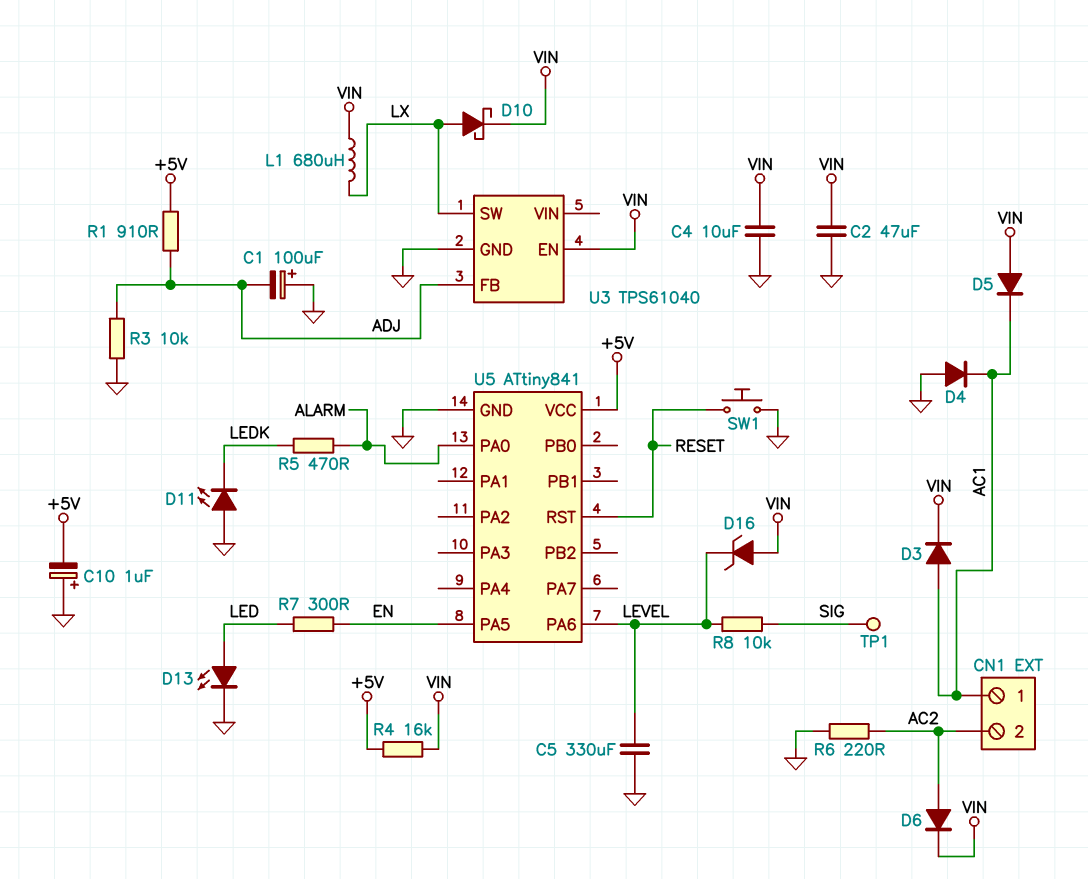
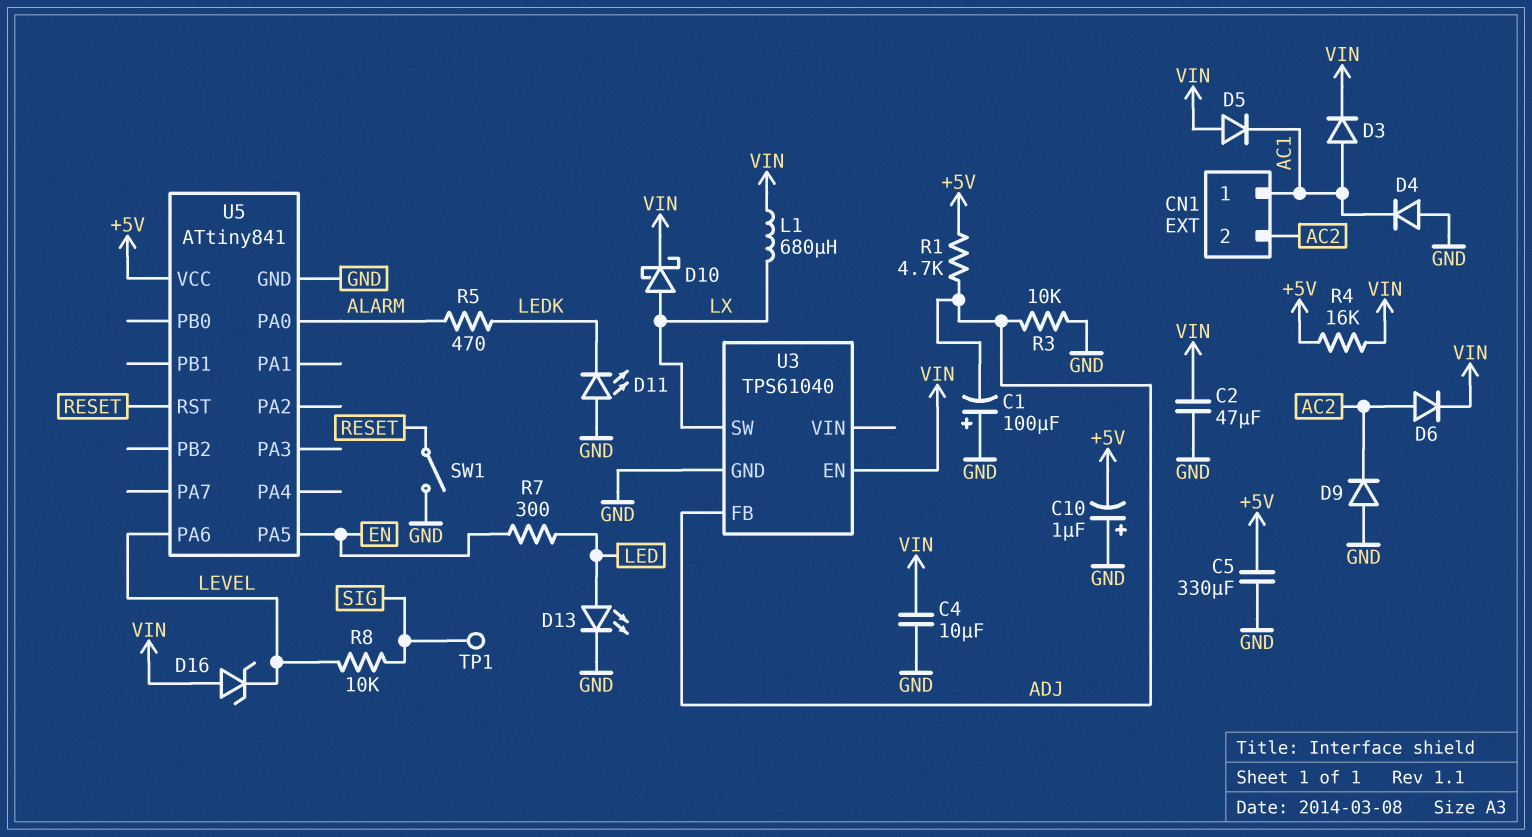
C5: 330uF (GND, LEVEL) -> 330uF (+5V, GND)
D9: none -> diode (A GND, K AC2)
R1: 910 (+5V, ADJ) -> 4.7k (+5V, ADJ)
R6: 220 (AC2, GND) -> none
SW1: button (GND, RESET) -> switch (GND, RESET)

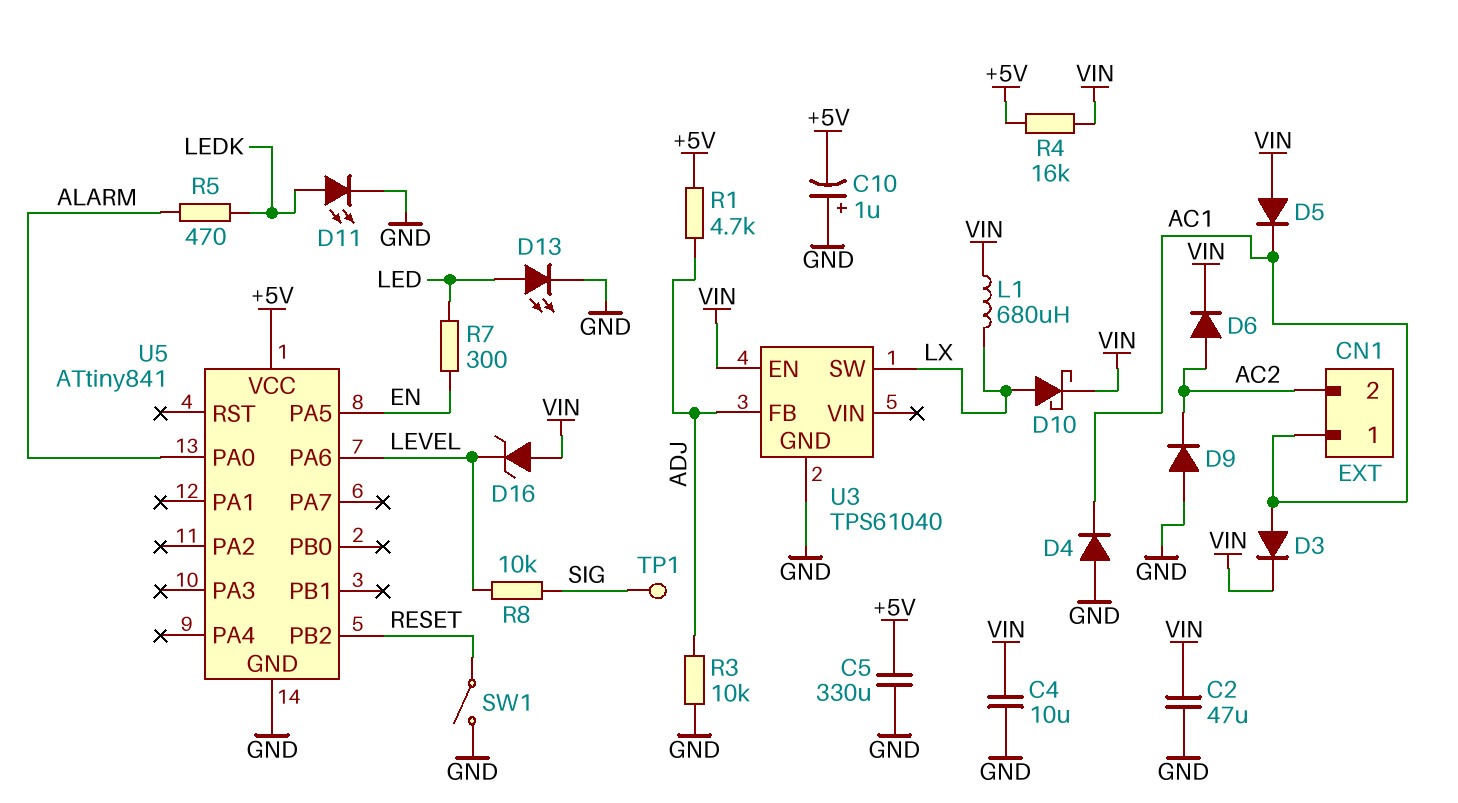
C1: 100uF (plus GND, minus ADJ) -> none
D11: LED (A GND, K LEDK) -> LED (A LEDK, K GND)
U5 pin PB2: none -> RESET
U5 pin RST: RESET -> none

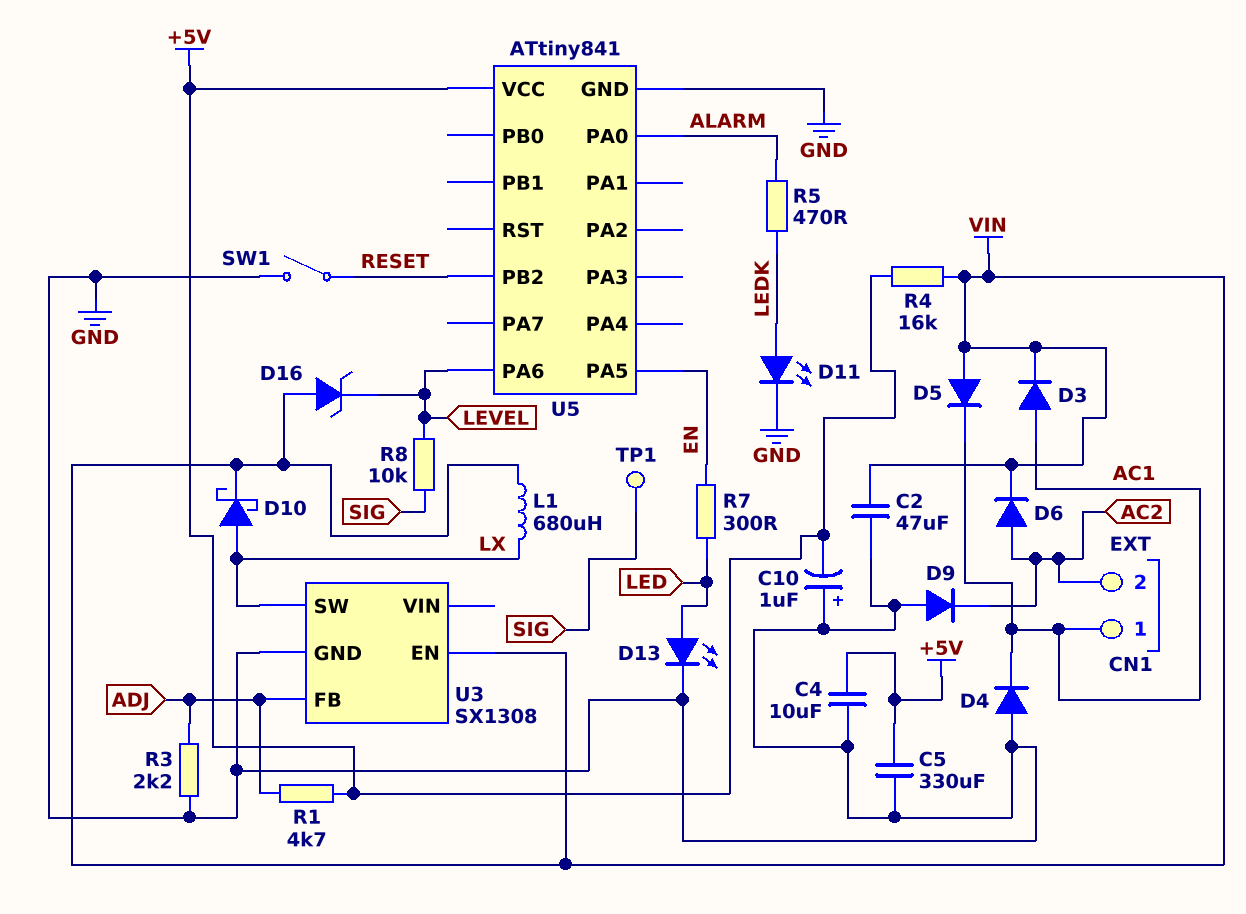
C4: 10uF (GND, VIN) -> 10uF (+5V, GND)
R3: 10k (ADJ, GND) -> 2.2k (ADJ, GND)
U3: TPS61040 -> SX1308

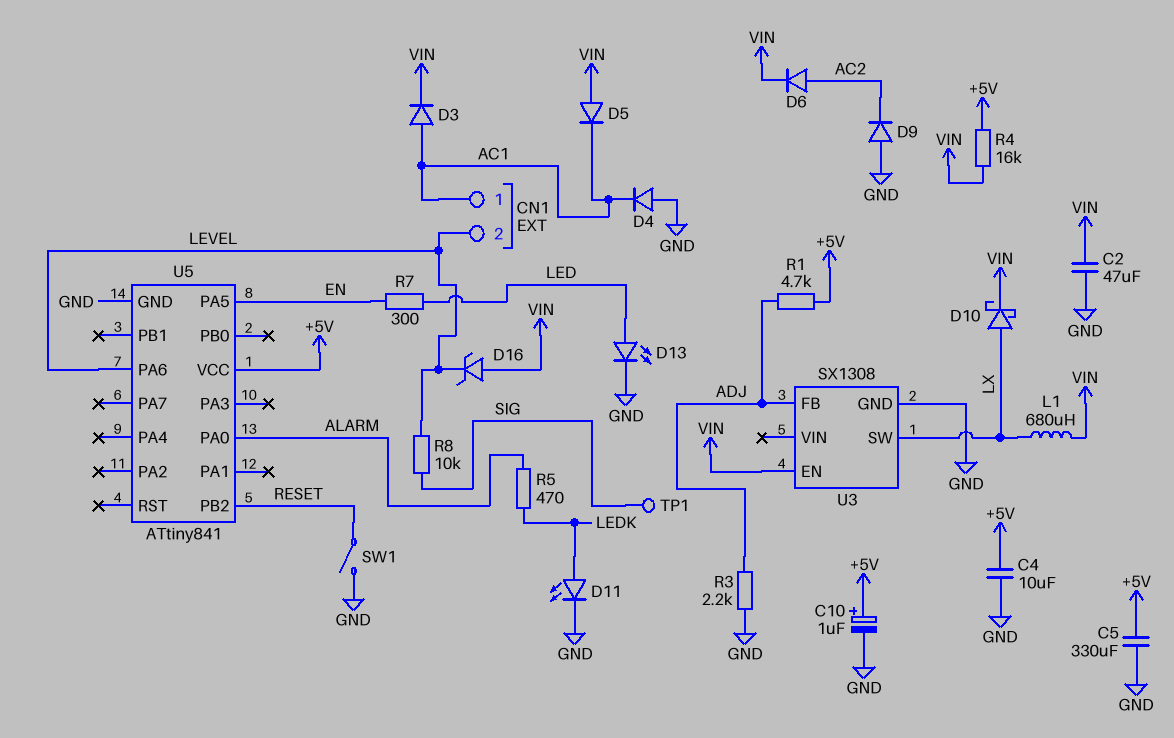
C10: 1uF (plus GND, minus +5V) -> 1uF (plus +5V, minus GND)
CN1 pin 2: AC2 -> LEVEL

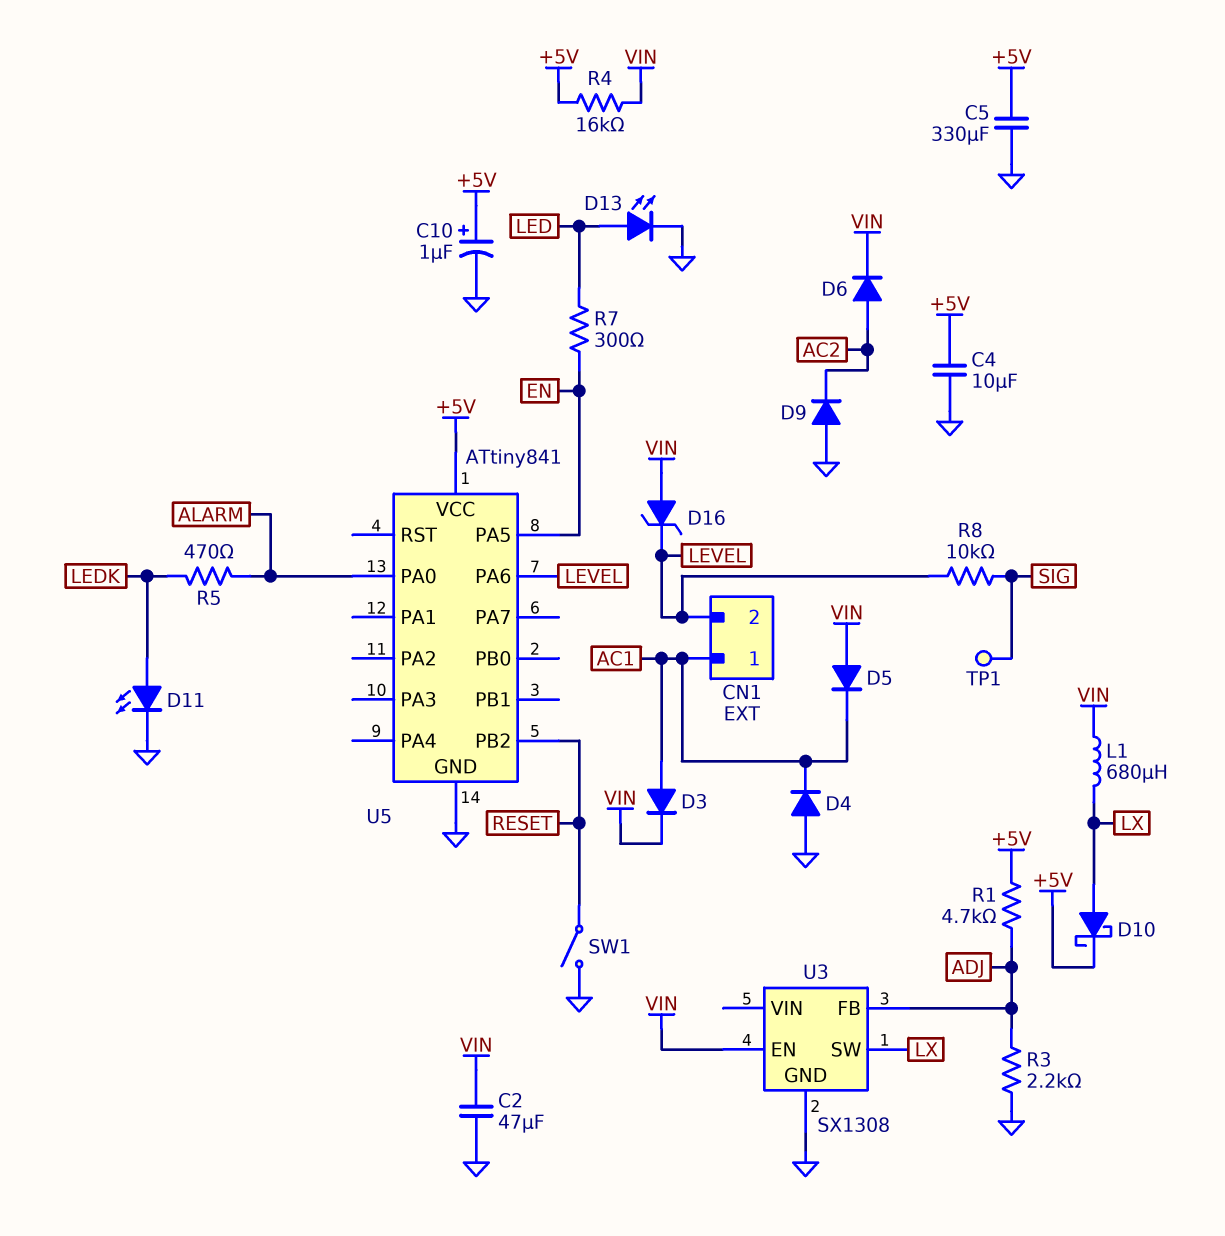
D10: schottky (A LX, K VIN) -> schottky (A LX, K +5V)

